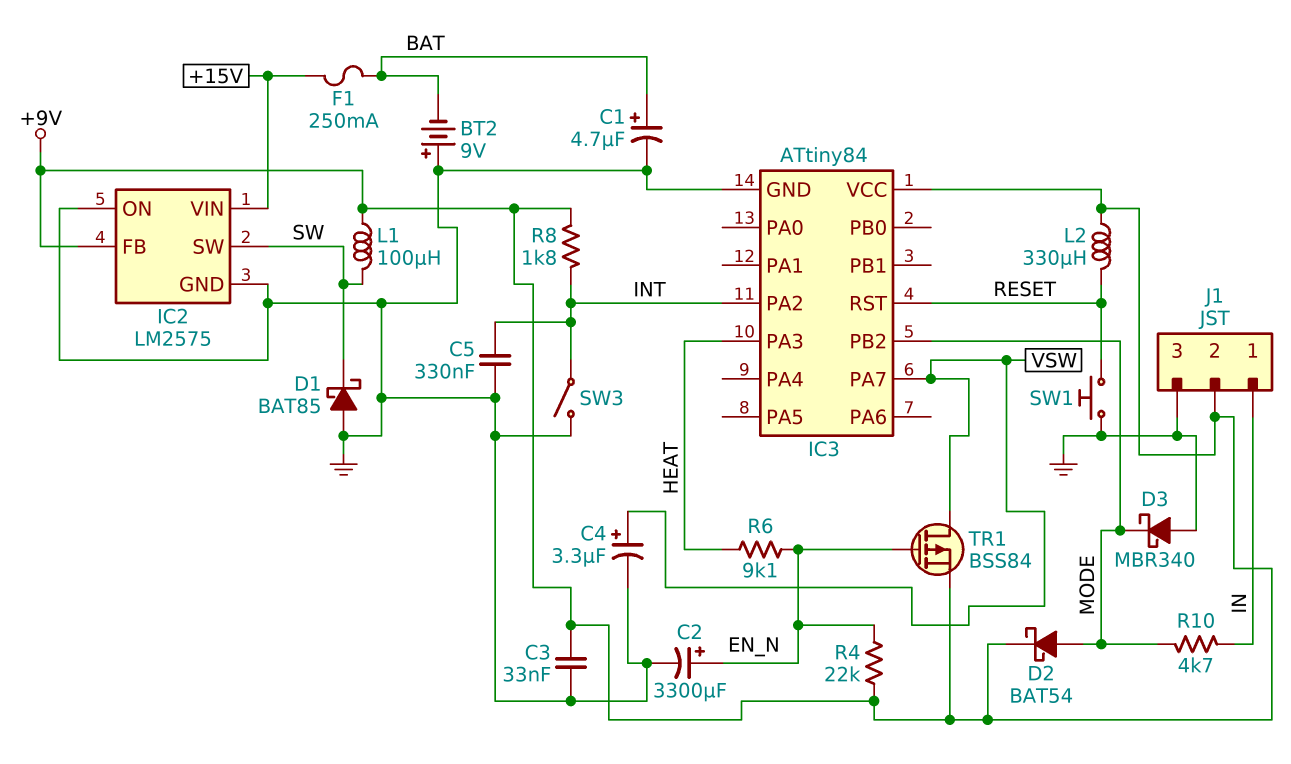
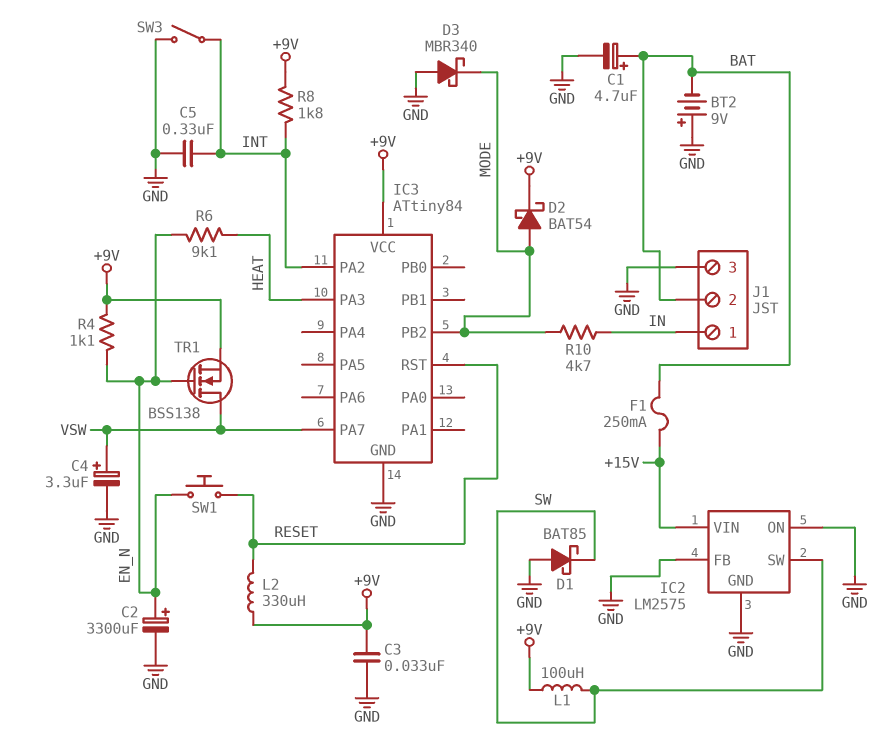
IC2 pin FB: +9V -> GND
J1 pin 2: +9V -> BAT
R4: 22k (+9V, EN_N) -> 1.1k (+9V, EN_N)
SW1: button (GND, RESET) -> button (EN_N, RESET)
TR1: PMOS BSS84 (G EN_N, D VSW, S +9V) -> NMOS BSS138 (G EN_N, D VSW, S +9V)

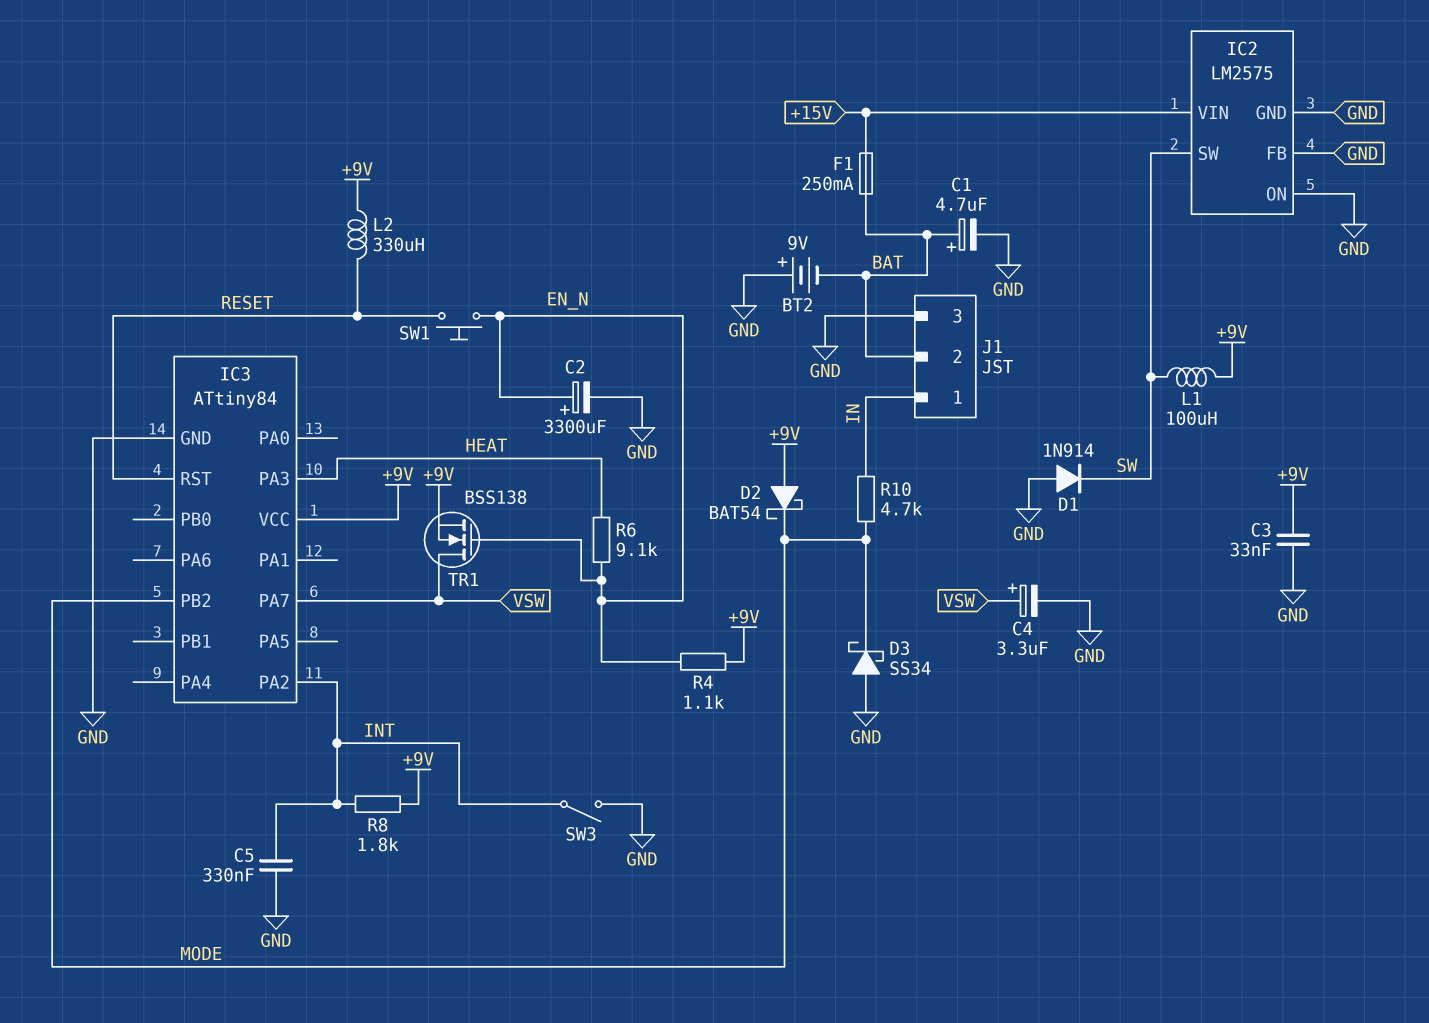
D1: schottky BAT85 (A GND, K SW) -> diode 1N914 (A GND, K SW)
D2: schottky BAT54 (A MODE, K +9V) -> schottky BAT54 (A +9V, K MODE)
D3: schottky MBR340 (A GND, K MODE) -> schottky SS34 (A GND, K MODE)

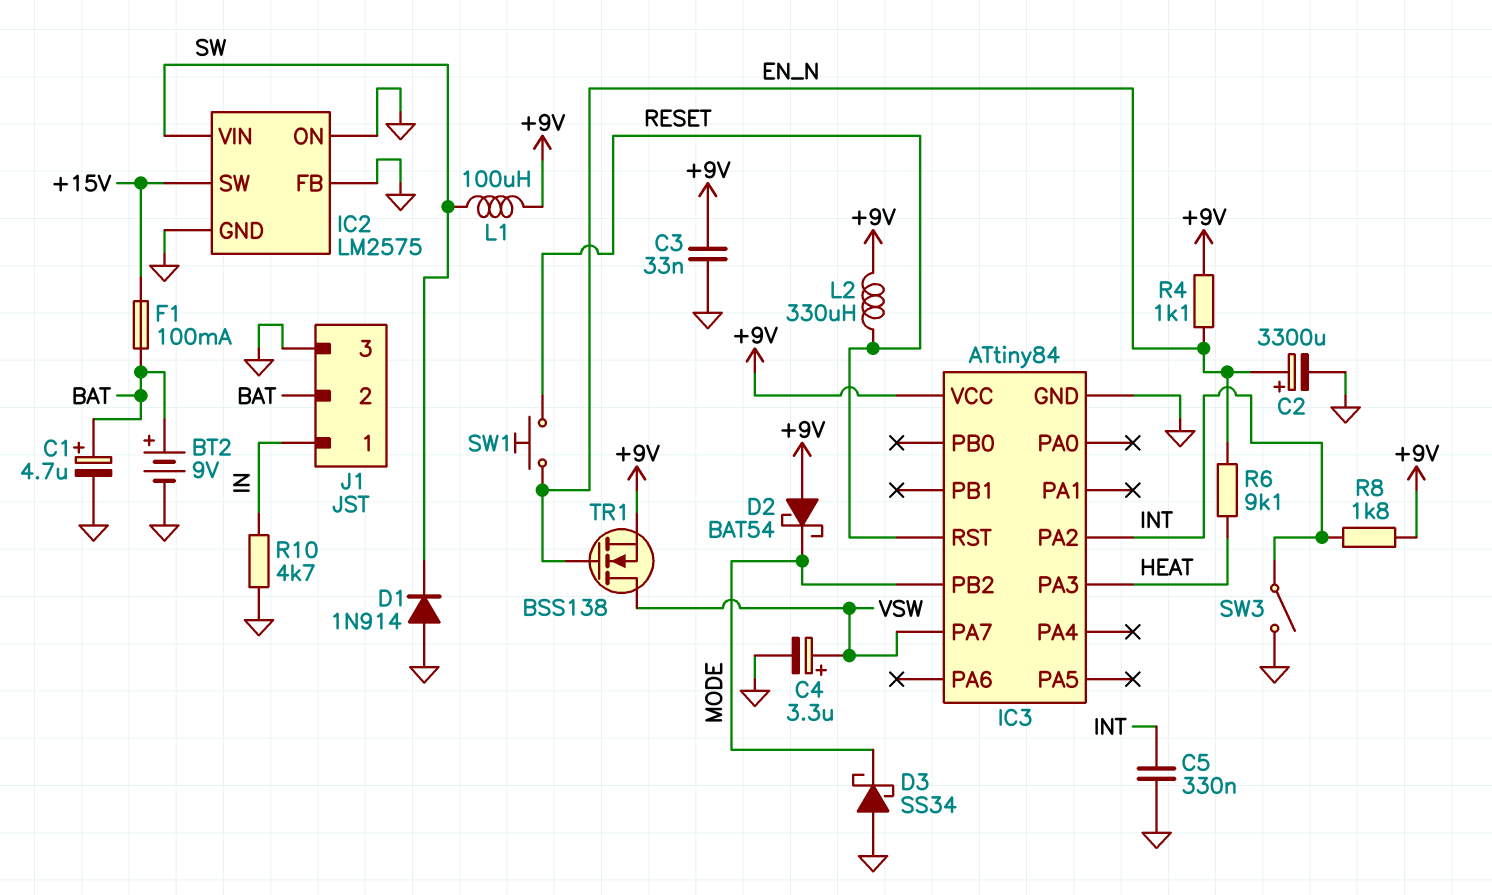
BT2: 9V (plus GND, minus BAT) -> 9V (plus BAT, minus GND)
F1: 250mA (+15V, BAT) -> 100mA (+15V, BAT)
IC2 pin SW: SW -> +15V
IC2 pin VIN: +15V -> SW
R10: 4.7k (IN, MODE) -> 4.7k (GND, IN)

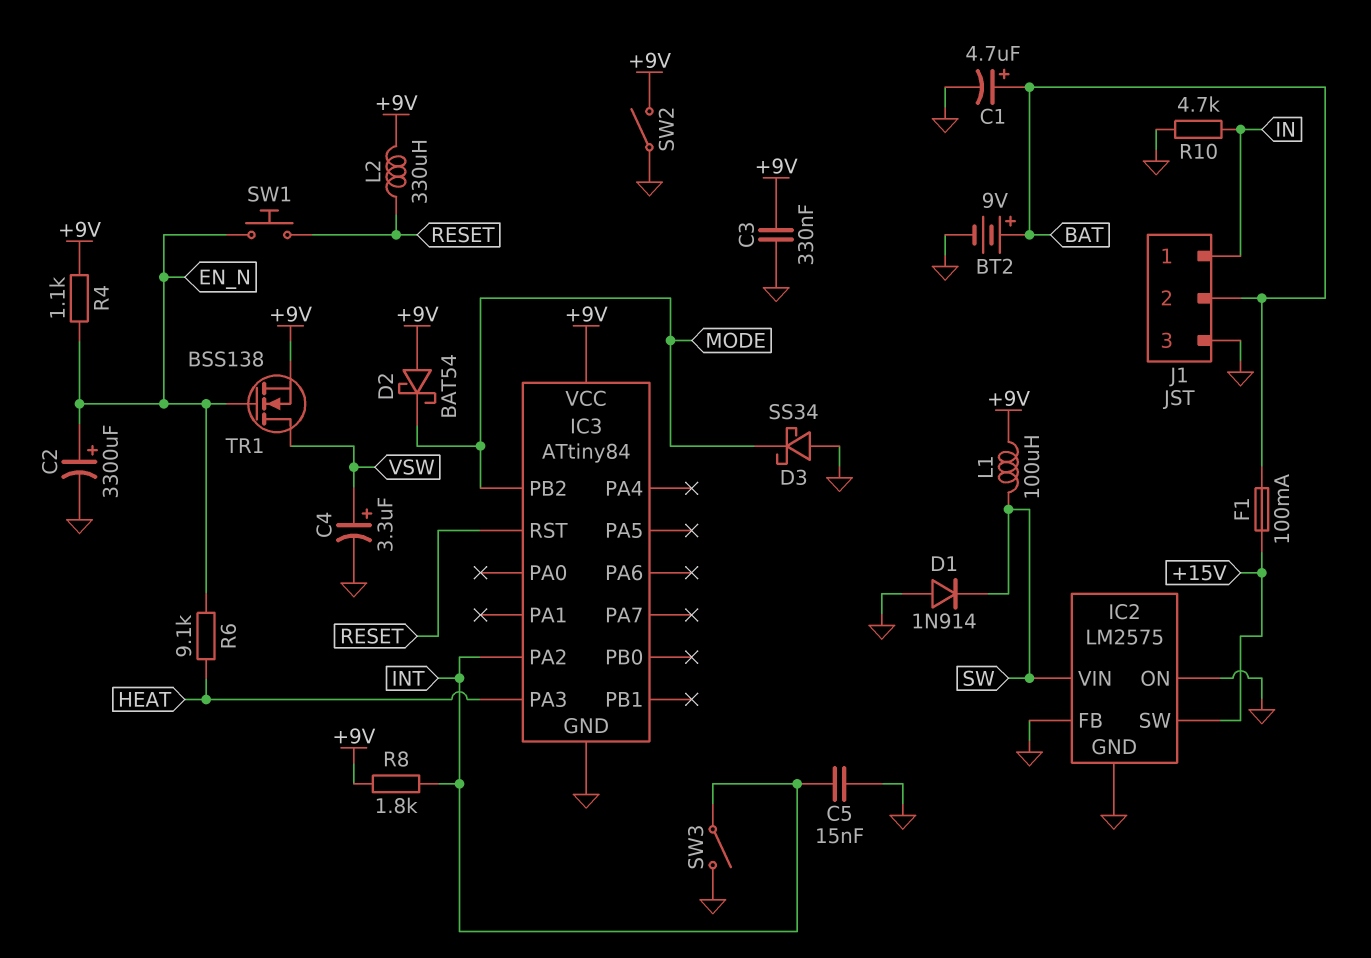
C3: 33nF (+9V, GND) -> 330nF (+9V, GND)
C5: 330nF (GND, INT) -> 15nF (GND, INT)
IC3 pin PA7: VSW -> none
SW2: none -> switch (+9V, GND)

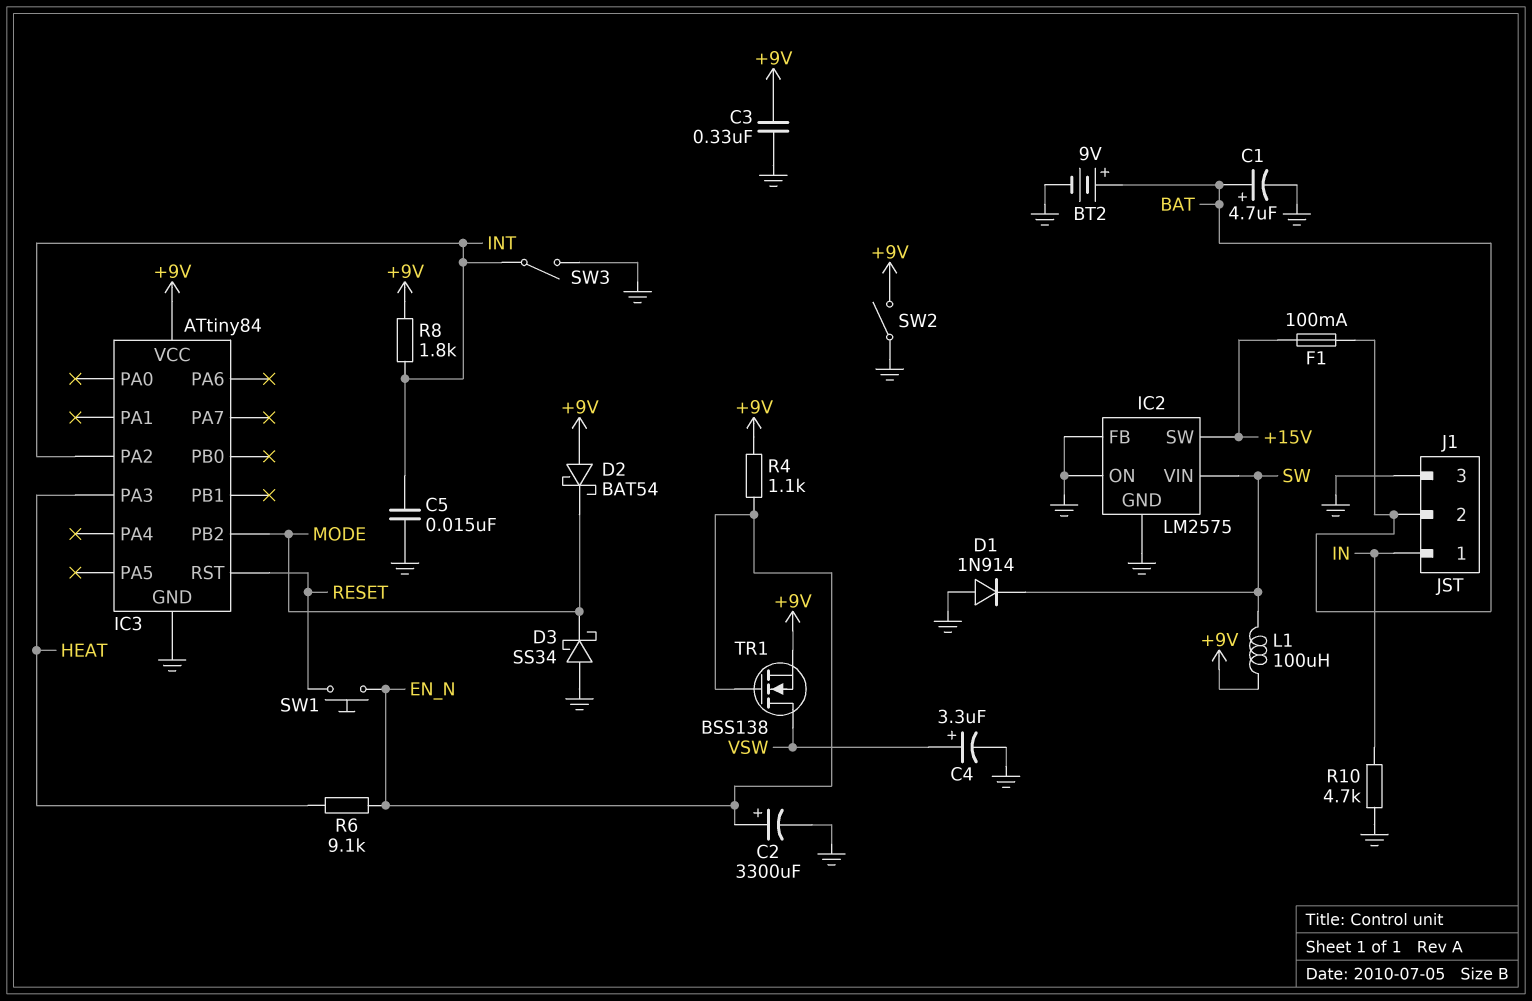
L2: 330uH (+9V, RESET) -> none

